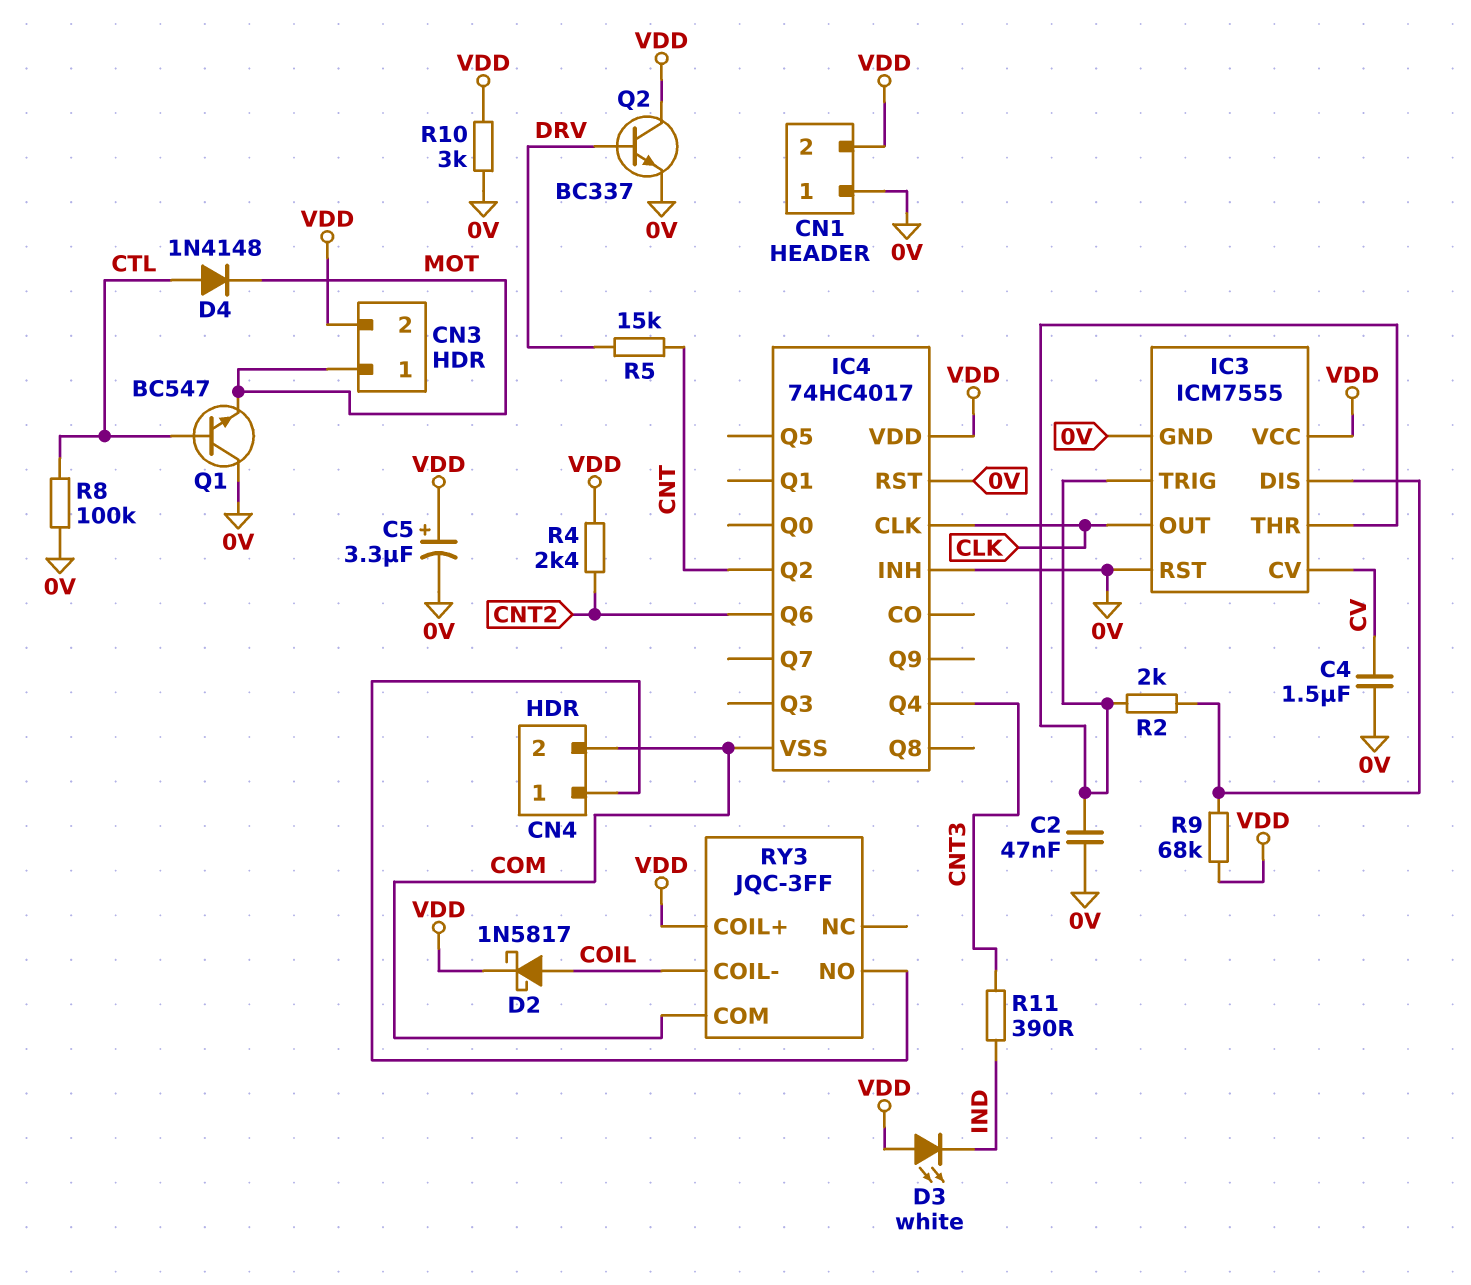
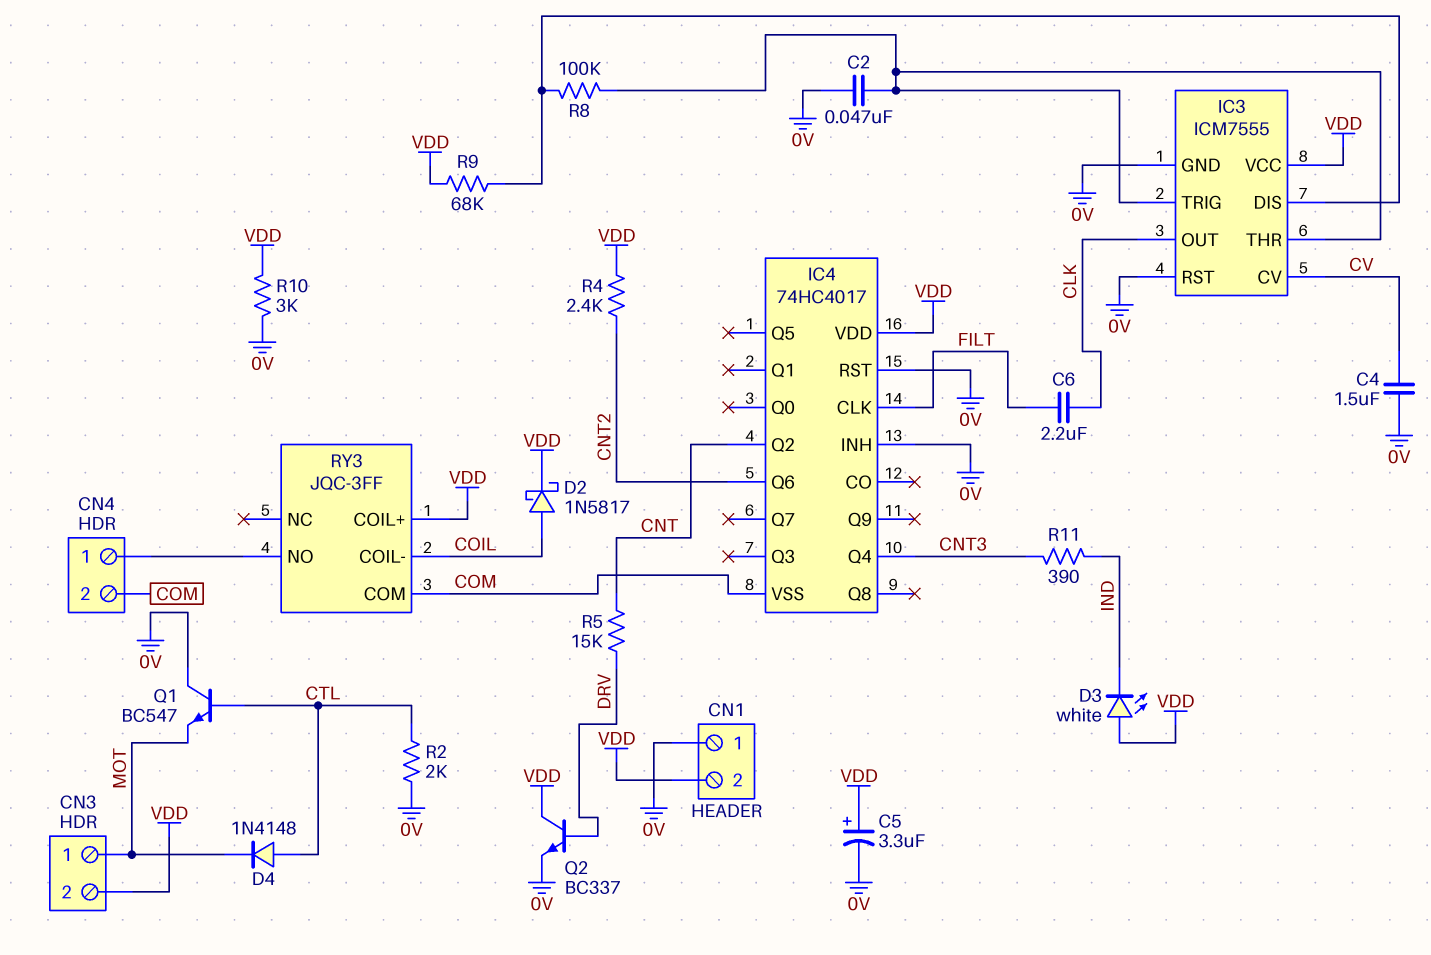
C6: none -> 2.2uF (CLK, FILT)
IC4 pin CLK: CLK -> FILT
R2: 2k (IC3/DIS, IC3/THR) -> 2k (0V, CTL)
R8: 100k (0V, CTL) -> 100k (IC3/DIS, IC3/THR)

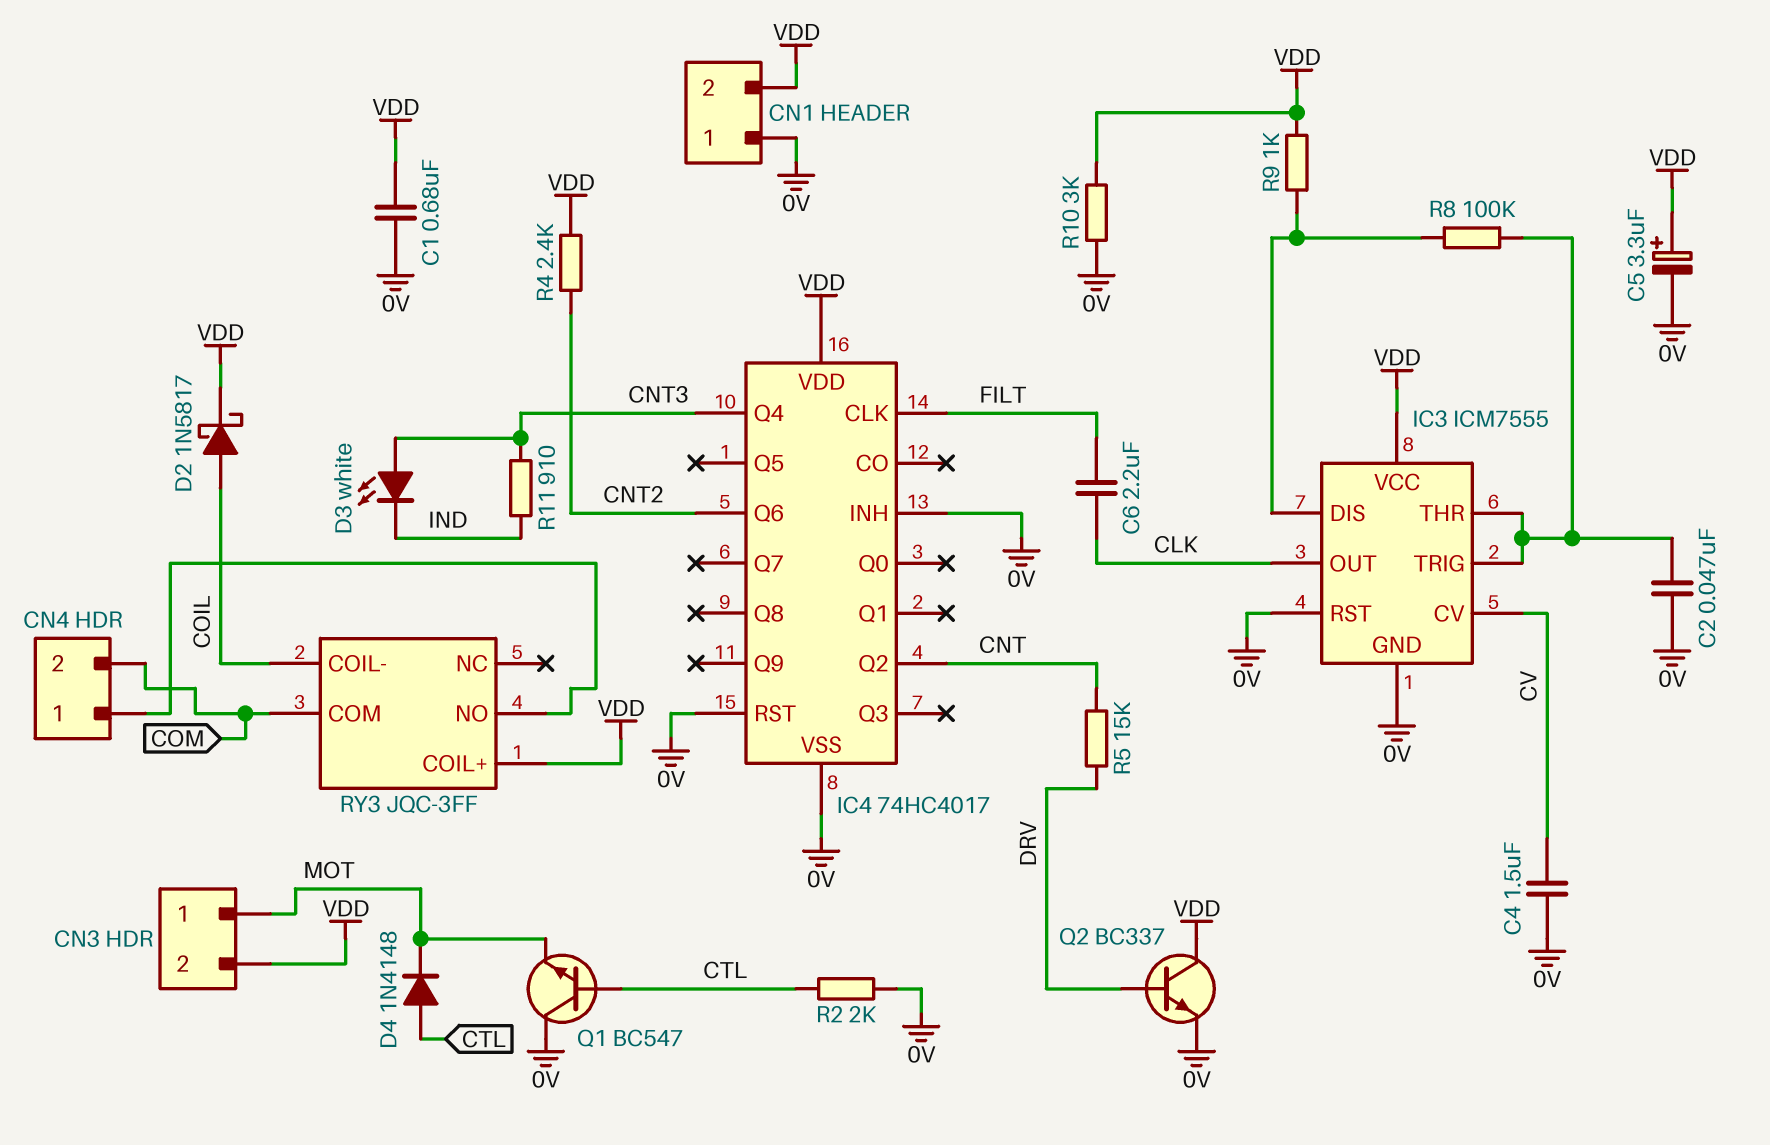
C1: none -> 680nF (0V, VDD)
D3: LED white (A VDD, K IND) -> LED white (A CNT3, K IND)
IC4 pin VSS: COM -> 0V
R9: 68k (IC3/DIS, VDD) -> 1k (IC3/DIS, VDD)
R11: 390 (CNT3, IND) -> 910 (CNT3, IND)

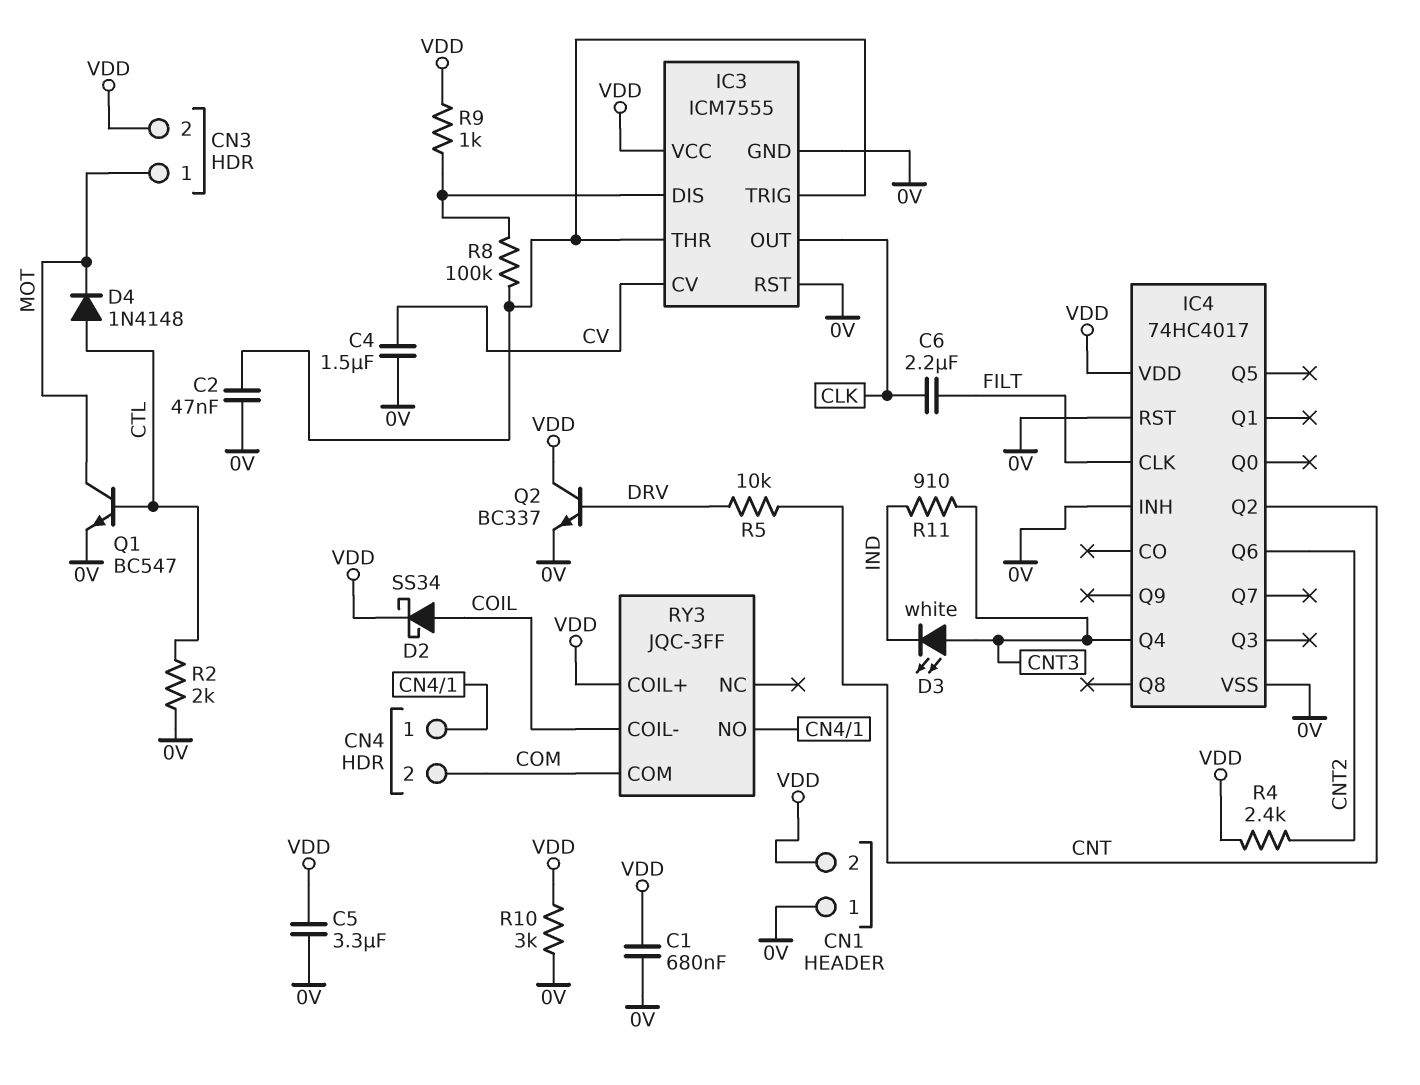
C5: 3.3uF (plus VDD, minus 0V) -> 3.3uF (0V, VDD)
D2: schottky 1N5817 (A COIL, K VDD) -> schottky SS34 (A COIL, K VDD)
Q1: NPN BC547 (B CTL, C 0V, E MOT) -> NPN BC547 (B CTL, C MOT, E 0V)
R5: 15k (CNT, DRV) -> 10k (CNT, DRV)

